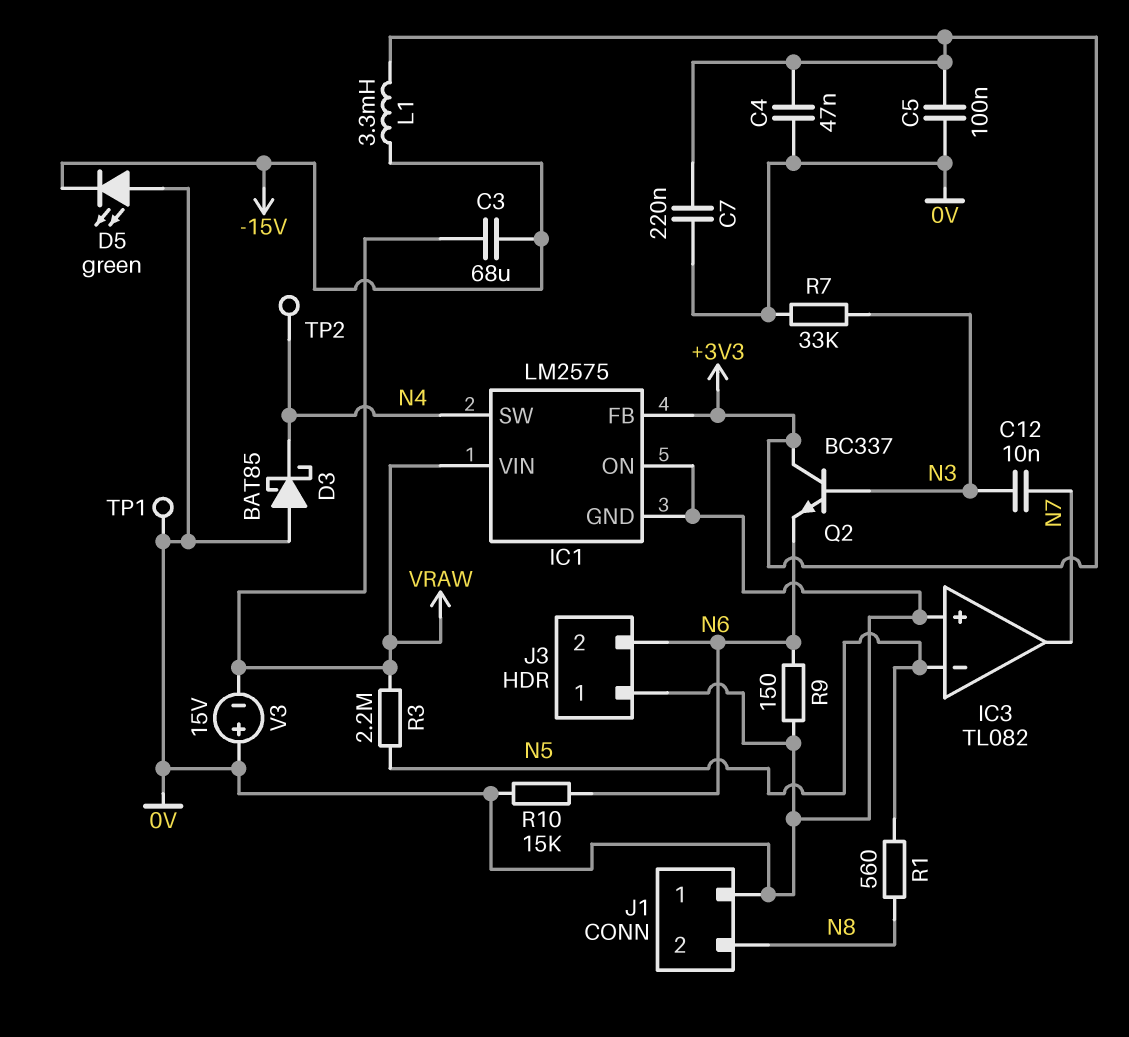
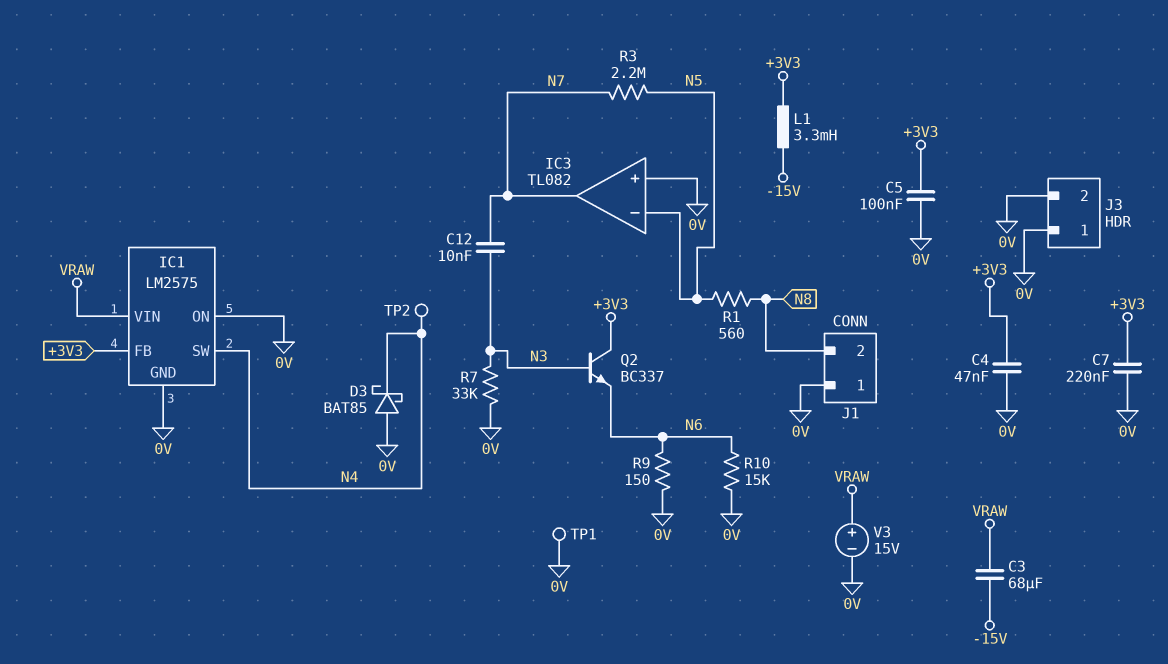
D5: LED green (A 0V, K -15V) -> none
J3 pin 2: N6 -> 0V
R3: 2.2M (N5, VRAW) -> 2.2M (N5, N7)
V3: 15V (plus 0V, minus VRAW) -> 15V (plus VRAW, minus 0V)

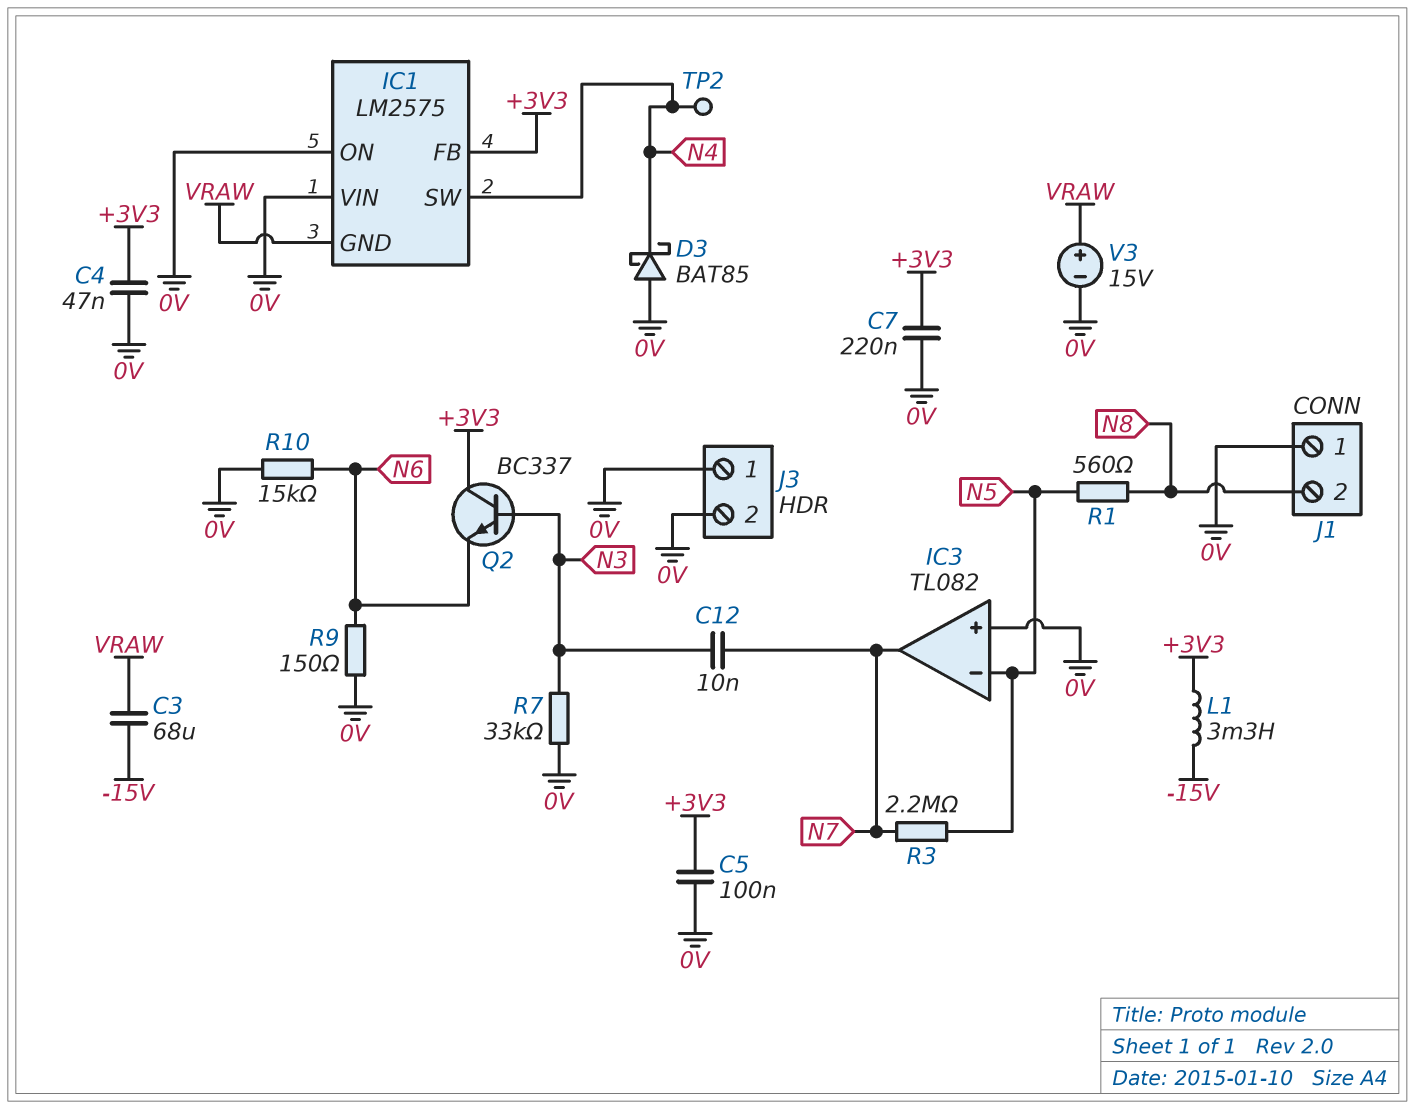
IC1 pin GND: 0V -> VRAW
IC1 pin VIN: VRAW -> 0V
TP1: test point (0V) -> none

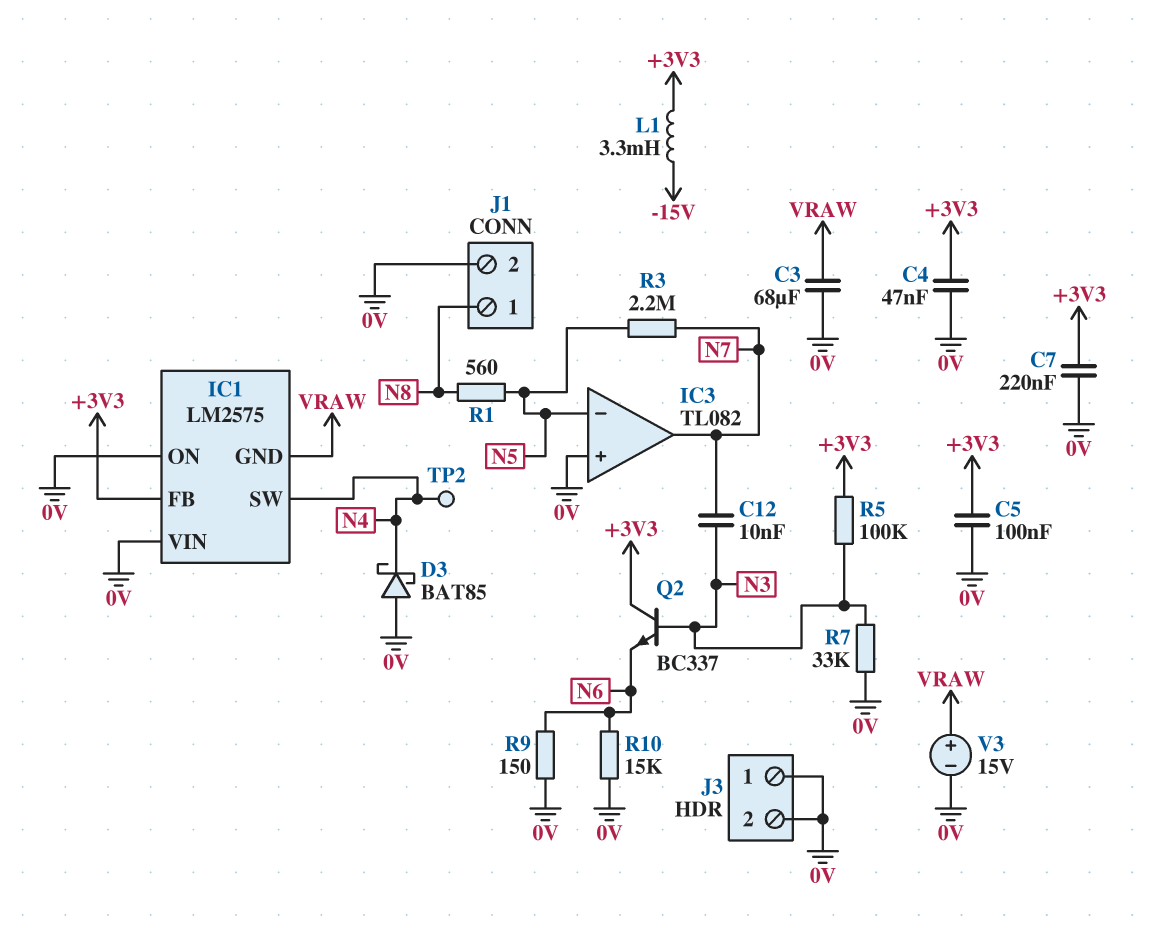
C3: 68uF (-15V, VRAW) -> 68uF (0V, VRAW)
J1 pin 1: 0V -> N8
J1 pin 2: N8 -> 0V
R5: none -> 100k (+3V3, N3)

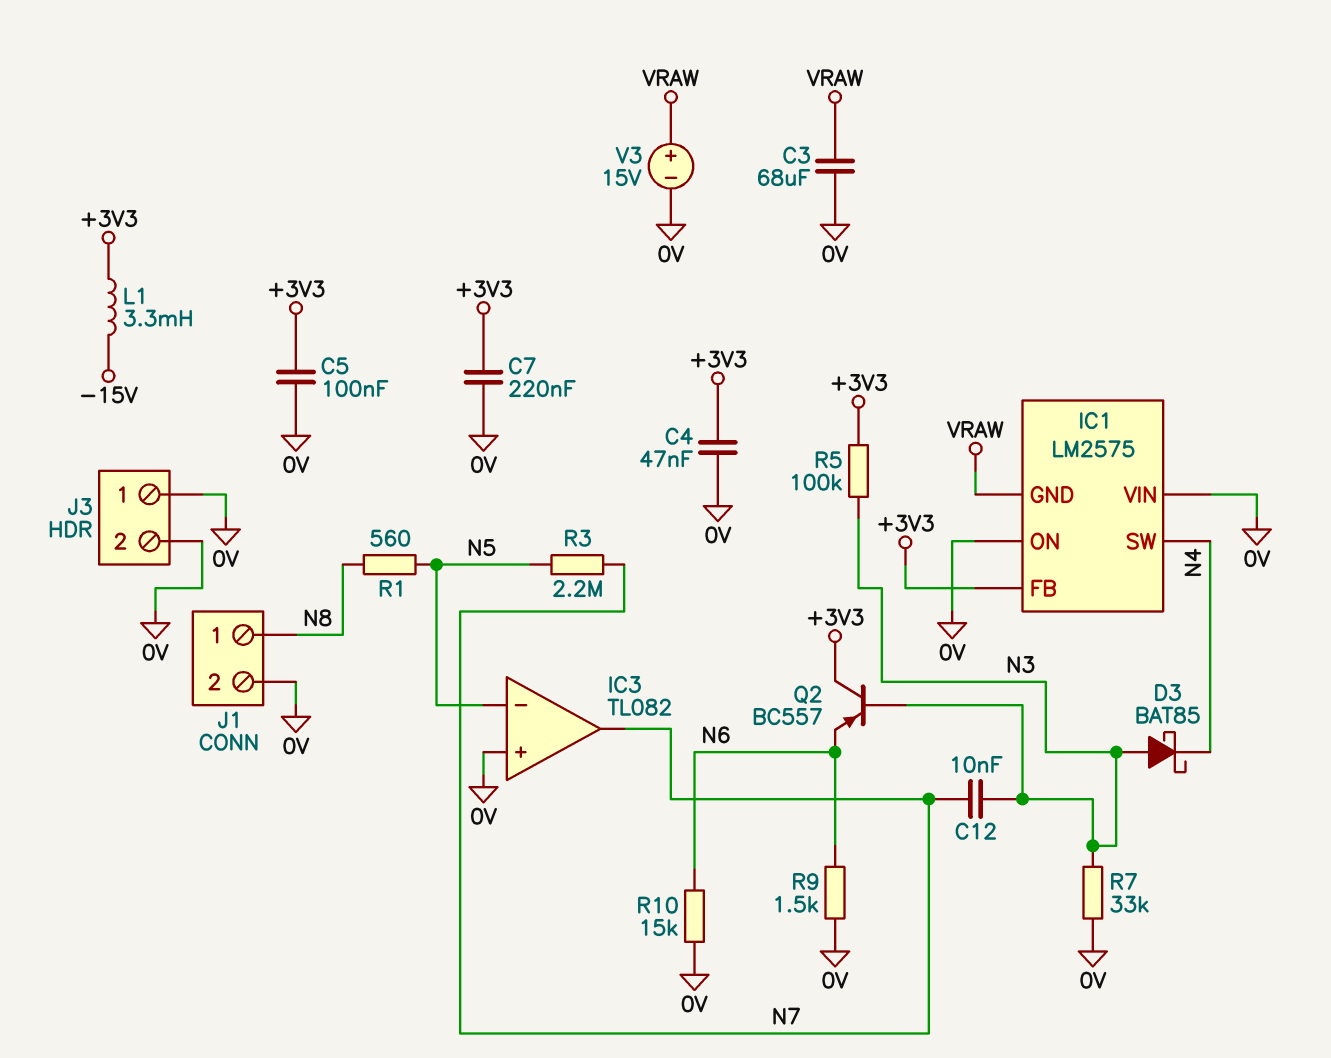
D3: schottky BAT85 (A 0V, K N4) -> schottky BAT85 (A N3, K N4)
Q2: NPN BC337 (B N3, C +3V3, E N6) -> PNP BC557 (B N3, C +3V3, E N6)
R9: 150 (0V, N6) -> 1.5k (0V, N6)
TP2: test point (N4) -> none

